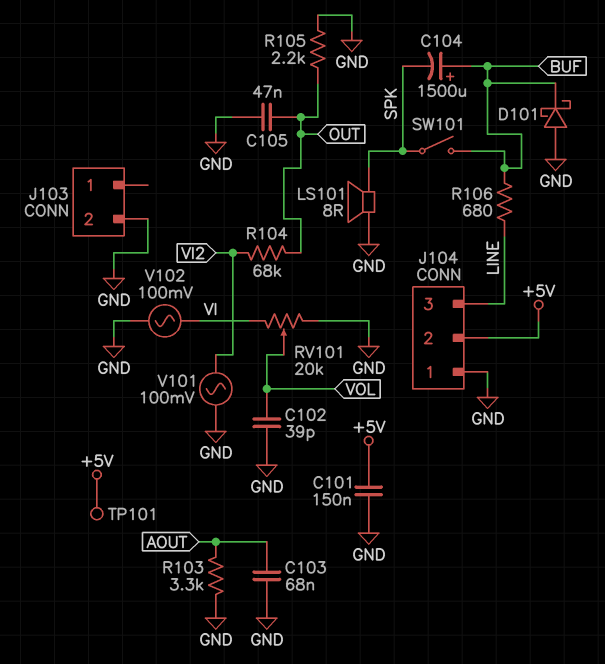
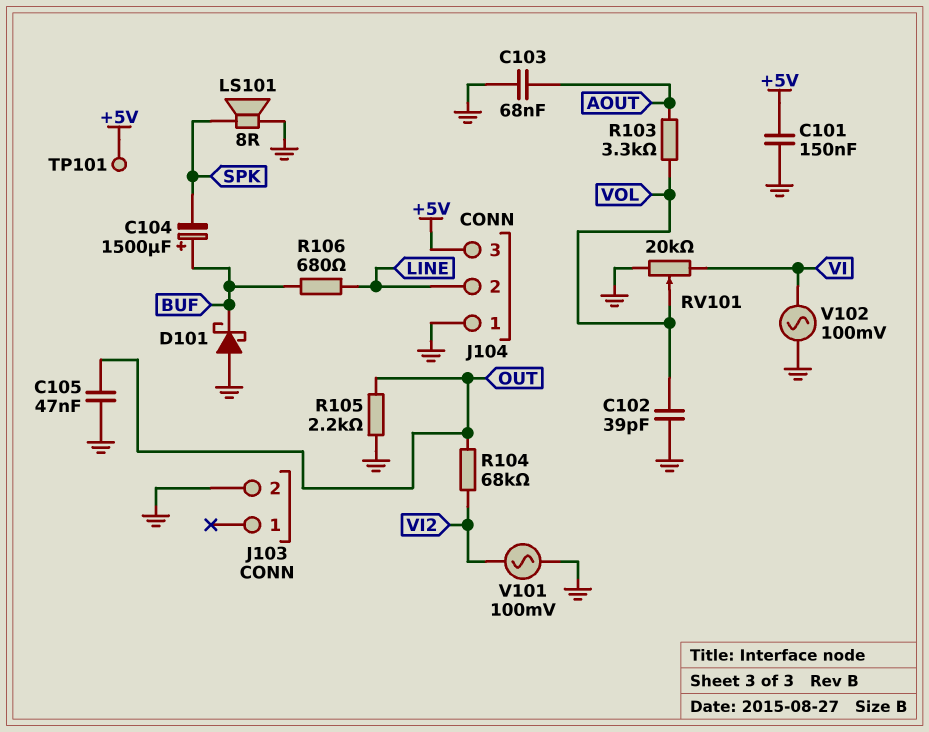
J104 pin 2: +5V -> LINE
J104 pin 3: LINE -> +5V
R103: 3.3k (AOUT, GND) -> 3.3k (AOUT, VOL)
SW101: switch (BUF, SPK) -> none

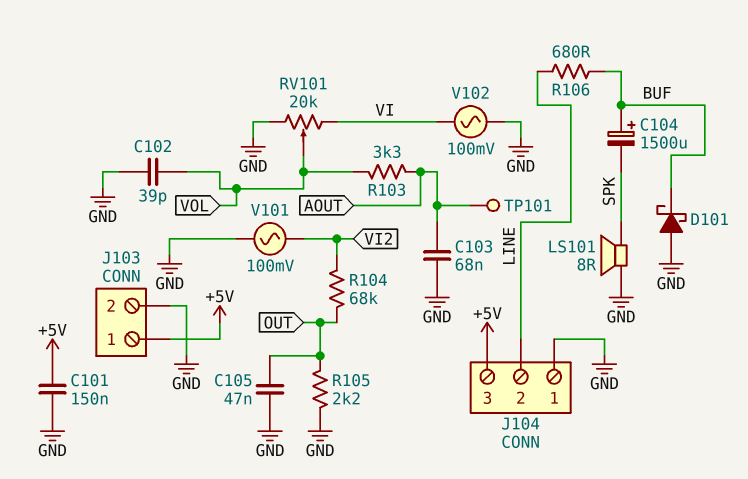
J103 pin 1: none -> +5V
TP101: test point (+5V) -> test point (AOUT)

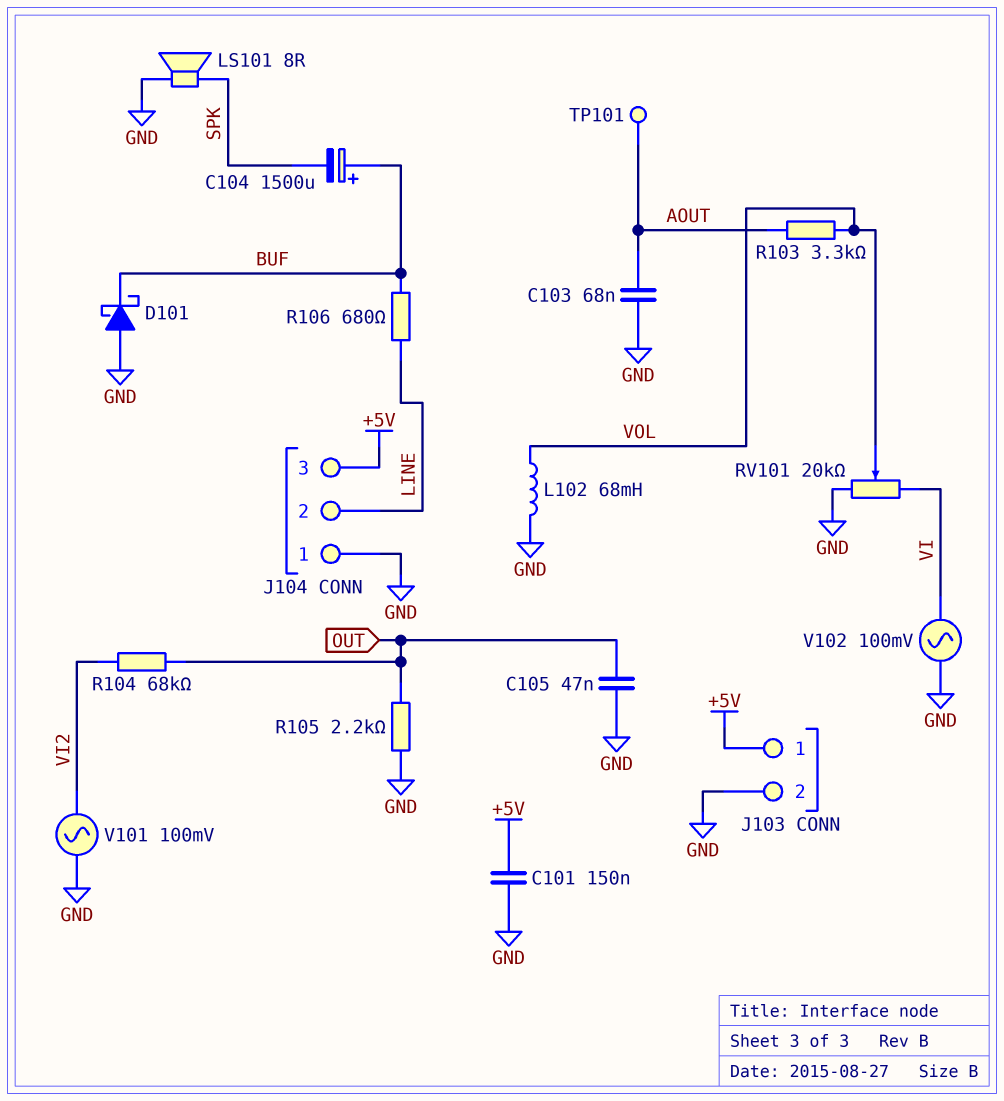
C102: 39pF (GND, VOL) -> none
L102: none -> 68mH (GND, VOL)

